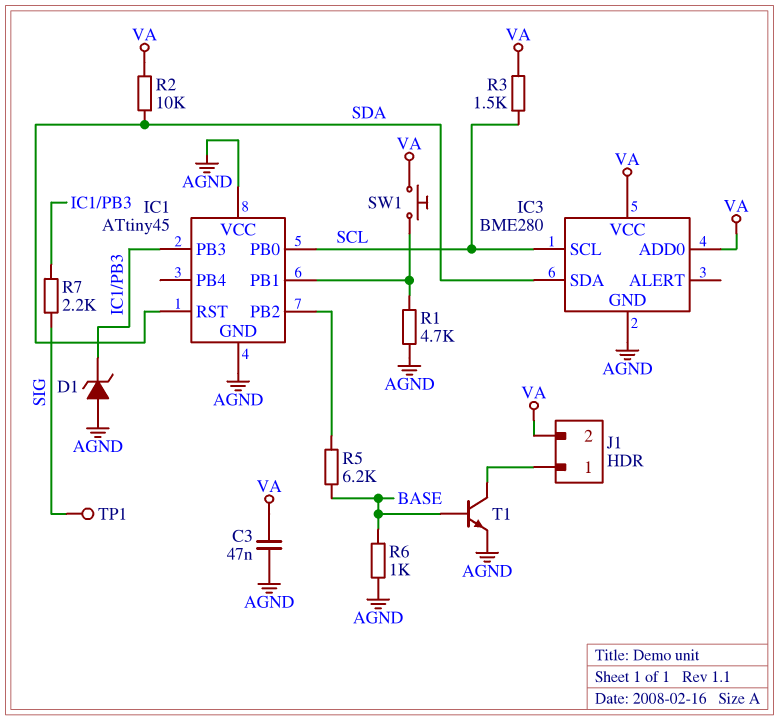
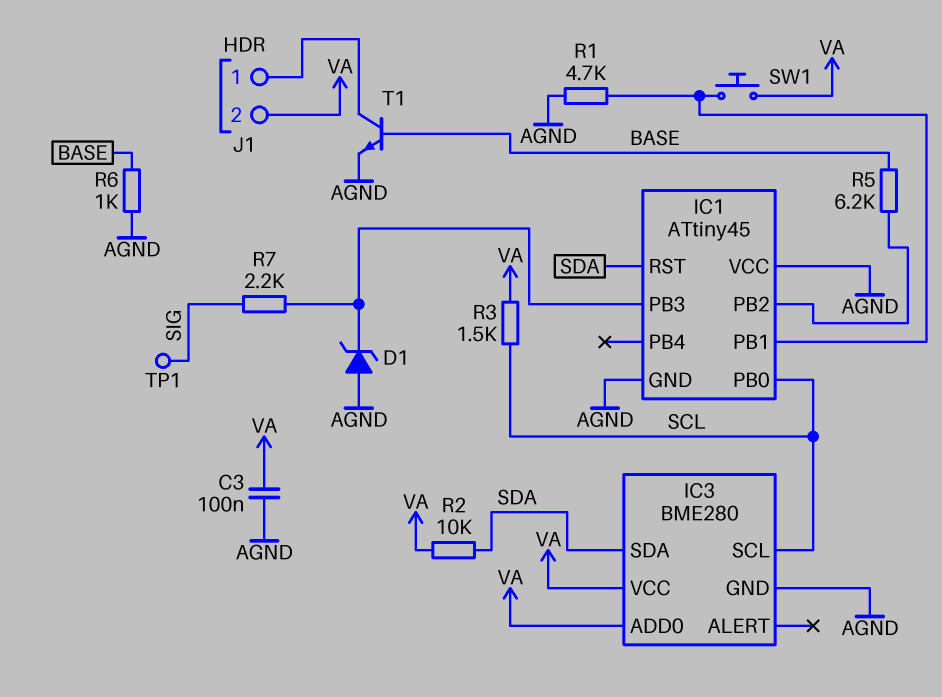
C3: 47nF (AGND, VA) -> 100nF (AGND, VA)

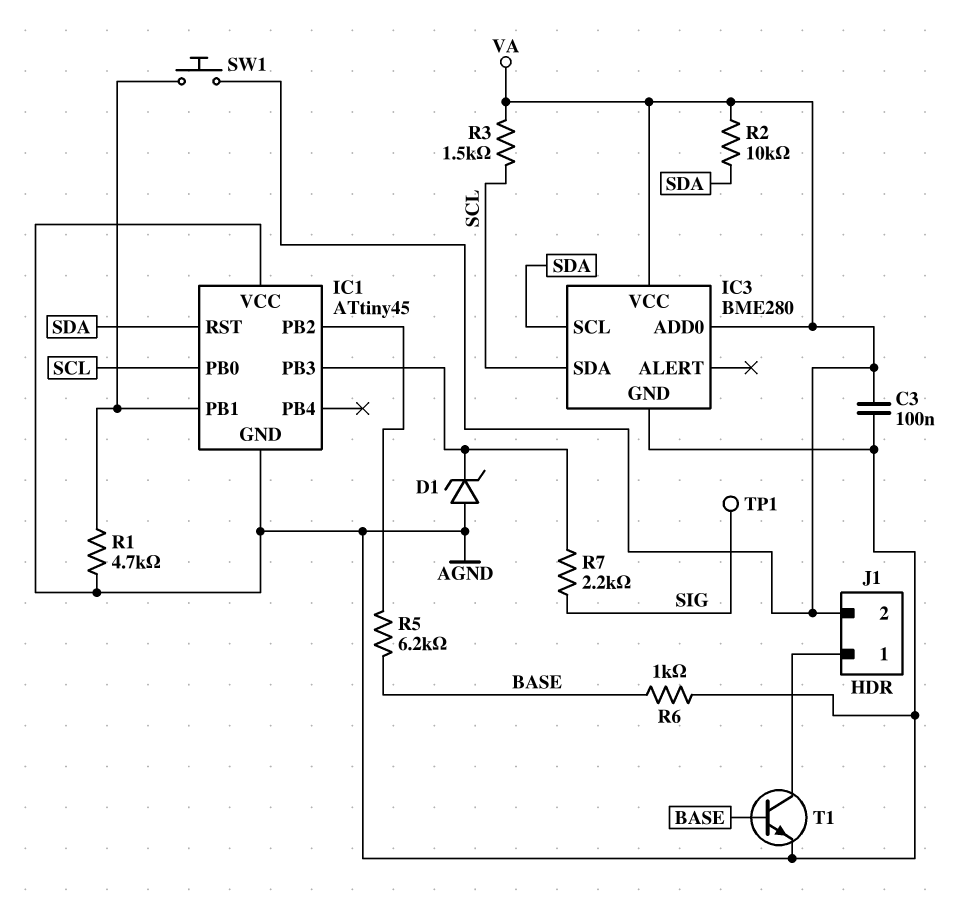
IC3 pin SCL: SCL -> SDA
IC3 pin SDA: SDA -> SCL

